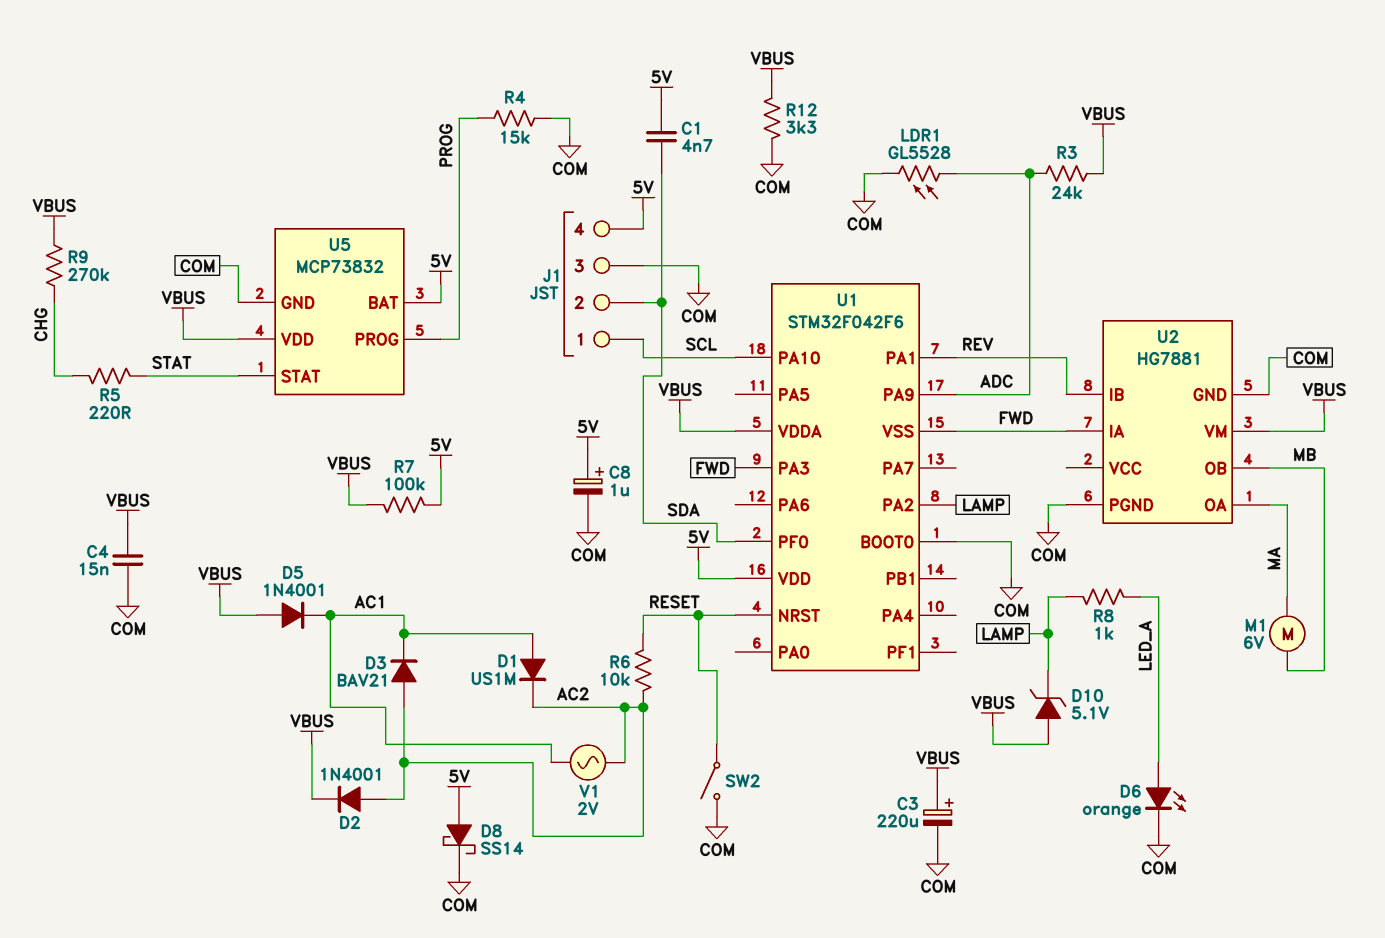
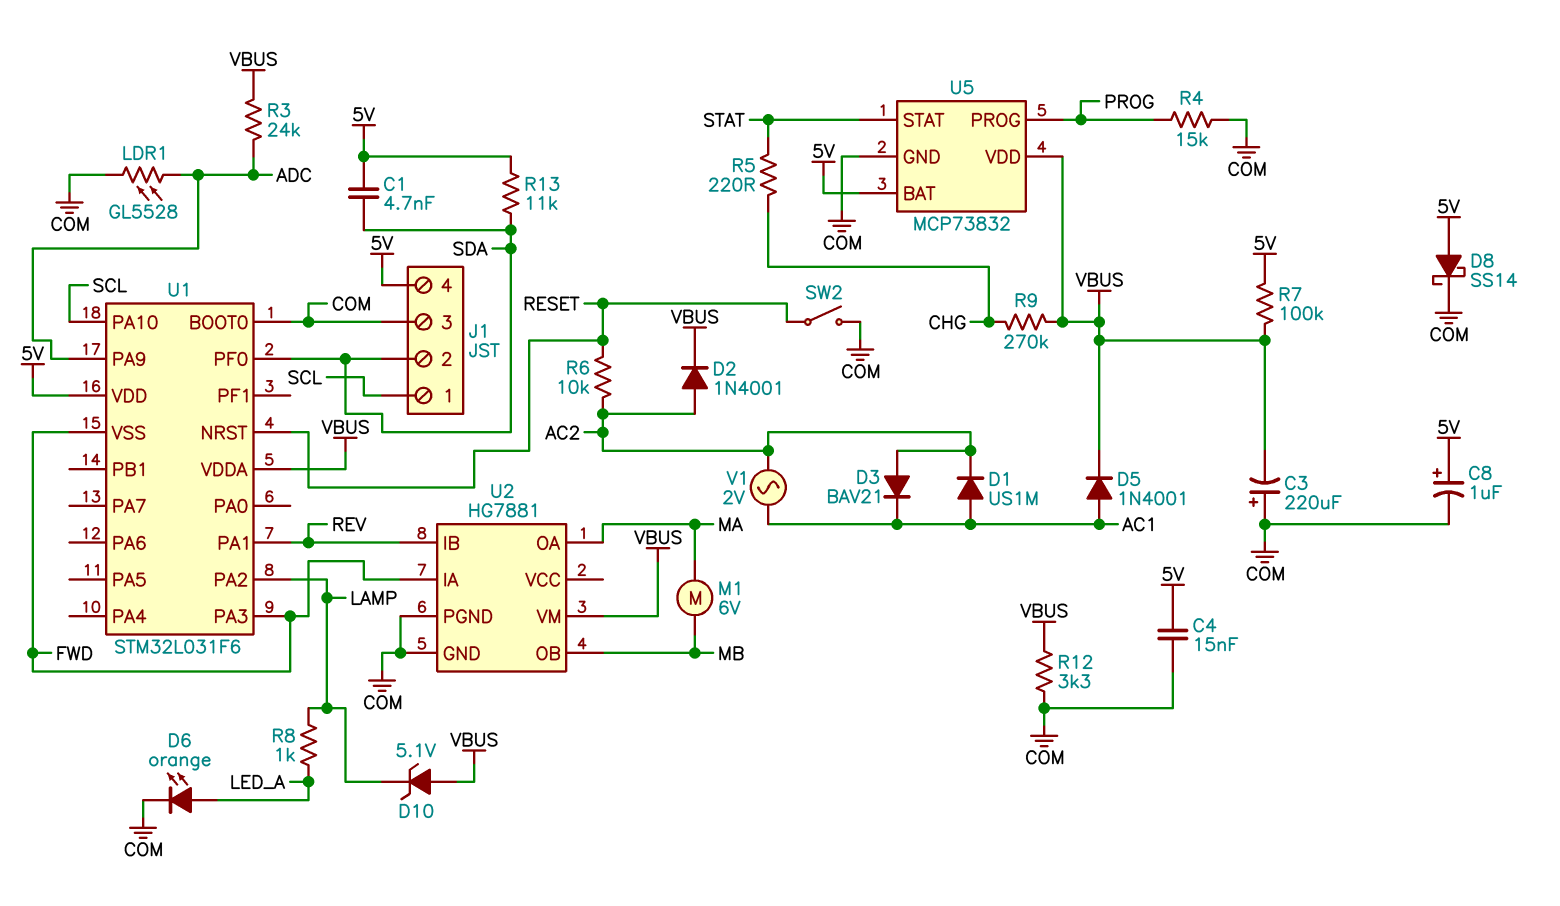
C3: 220uF (plus VBUS, minus COM) -> 220uF (plus COM, minus VBUS)
C4: 15nF (COM, VBUS) -> 15nF (5V, COM)
D5: diode 1N4001 (A VBUS, K AC1) -> diode 1N4001 (A AC1, K VBUS)
R13: none -> 11k (5V, SDA)
U1: STM32F042F6 -> STM32L031F6

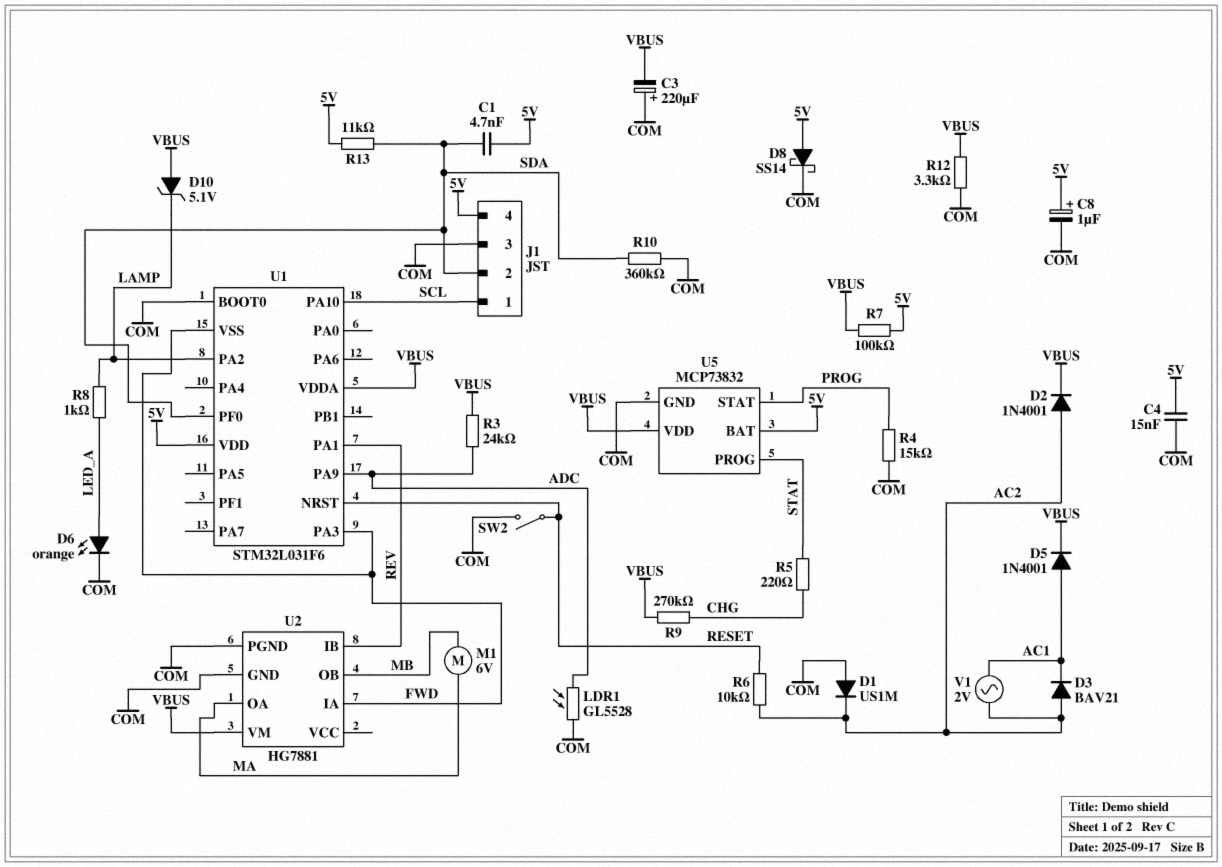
D1: diode US1M (A AC1, K AC2) -> diode US1M (A COM, K AC2)
R10: none -> 360k (COM, SDA)
U5 pin PROG: PROG -> STAT
U5 pin STAT: STAT -> PROG

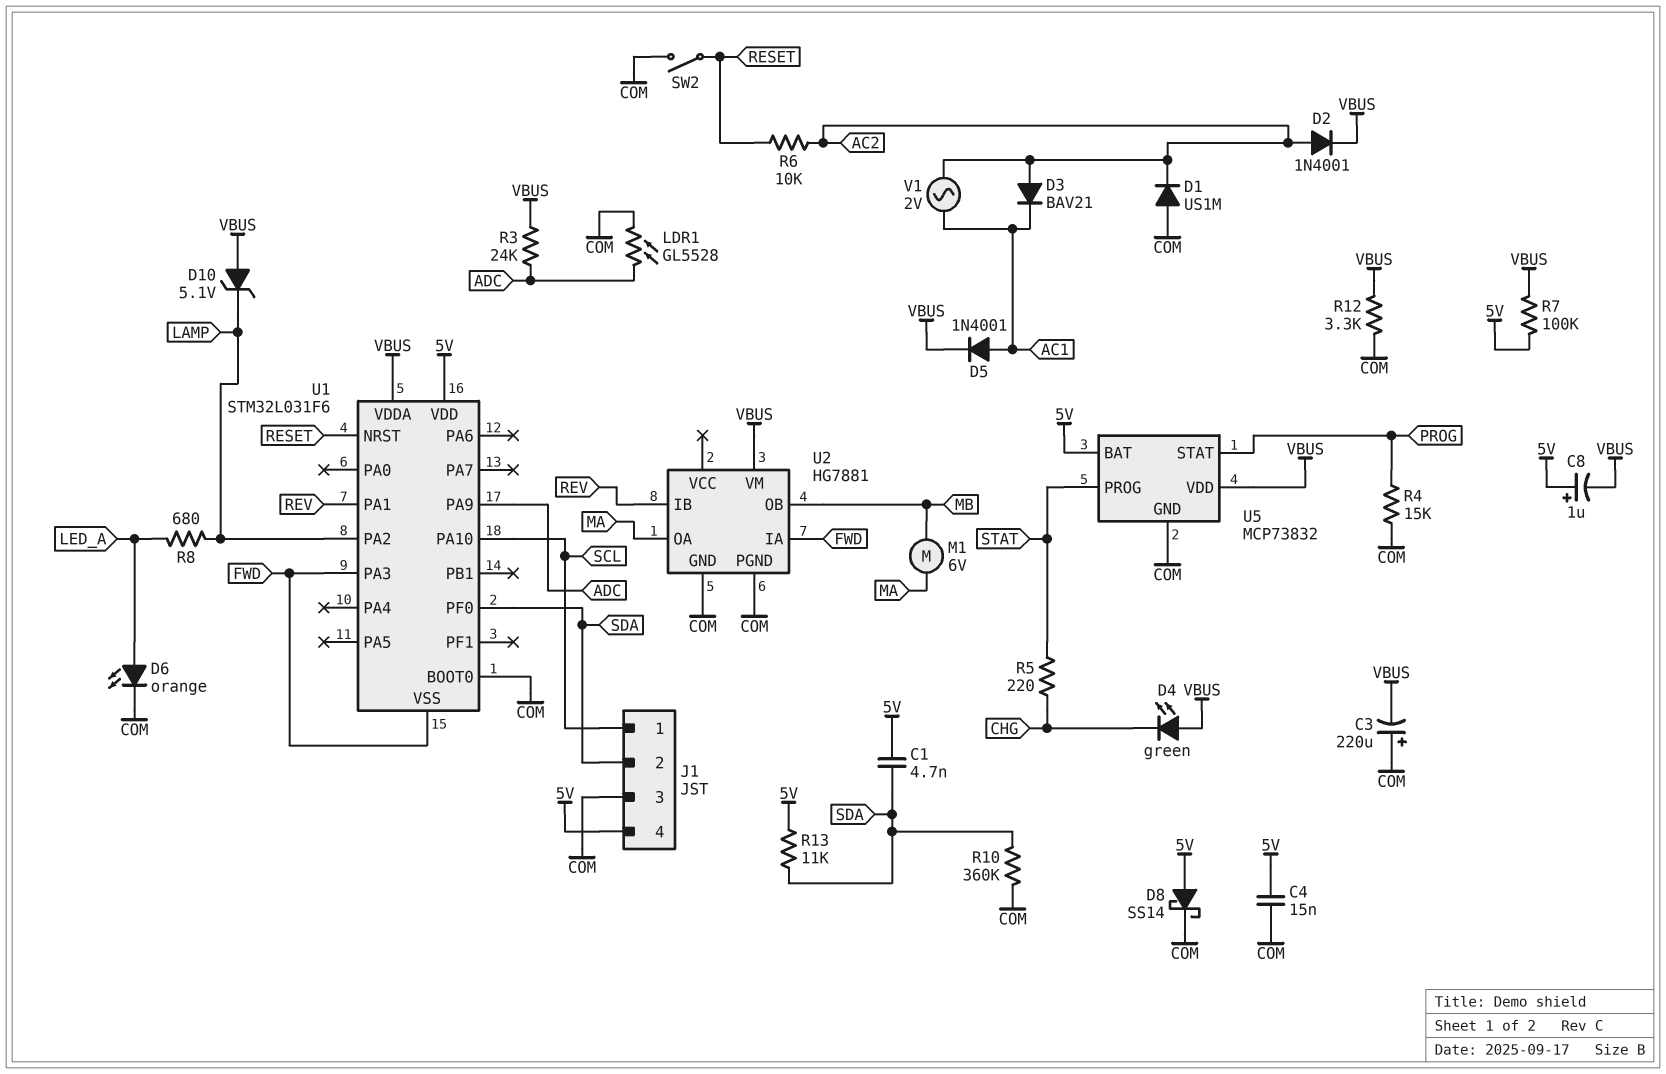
C8: 1uF (plus 5V, minus COM) -> 1uF (plus 5V, minus VBUS)
D4: none -> LED green (A VBUS, K CHG)
R8: 1k (LAMP, LED_A) -> 680 (LAMP, LED_A)
R9: 270k (CHG, VBUS) -> none

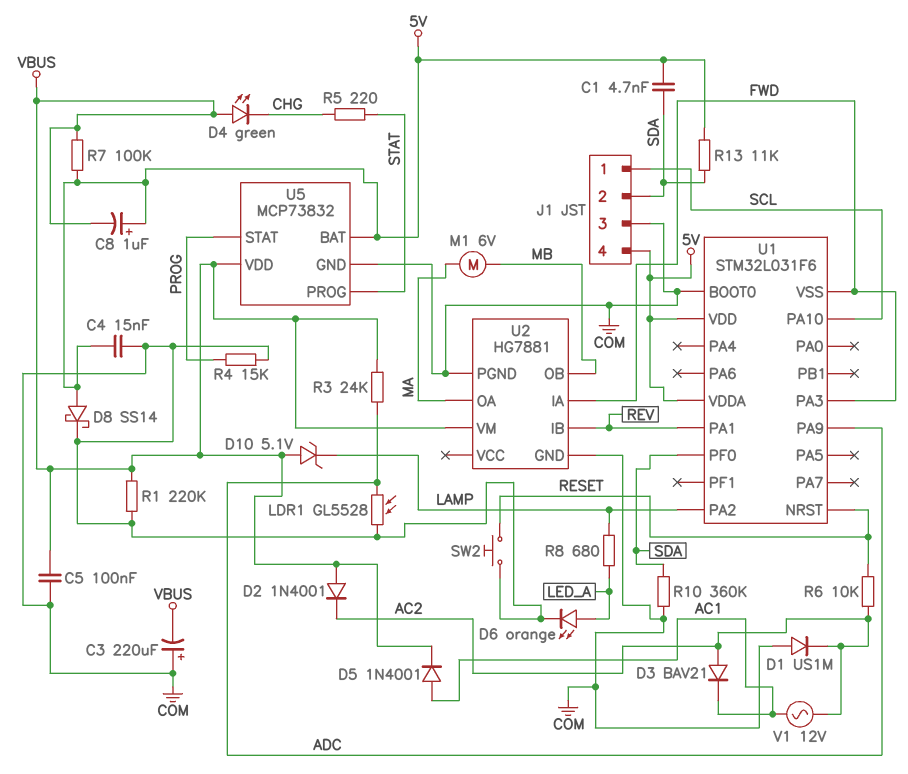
C5: none -> 100nF (COM, VBUS)
D2: diode 1N4001 (A AC2, K VBUS) -> diode 1N4001 (A VBUS, K AC2)
R1: none -> 220k (COM, VBUS)
R12: 3.3k (COM, VBUS) -> none
SW2: switch (COM, RESET) -> button (COM, RESET)
U1 pin VDDA: VBUS -> 5V
V1: AC 2V (AC1, AC2) -> AC 12V (AC1, AC2)

